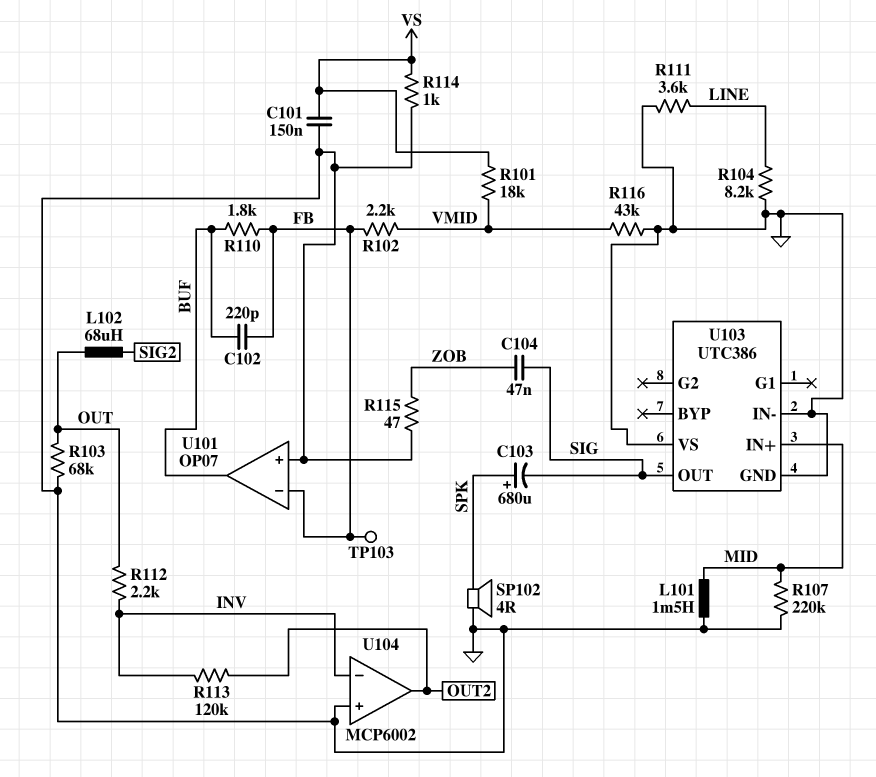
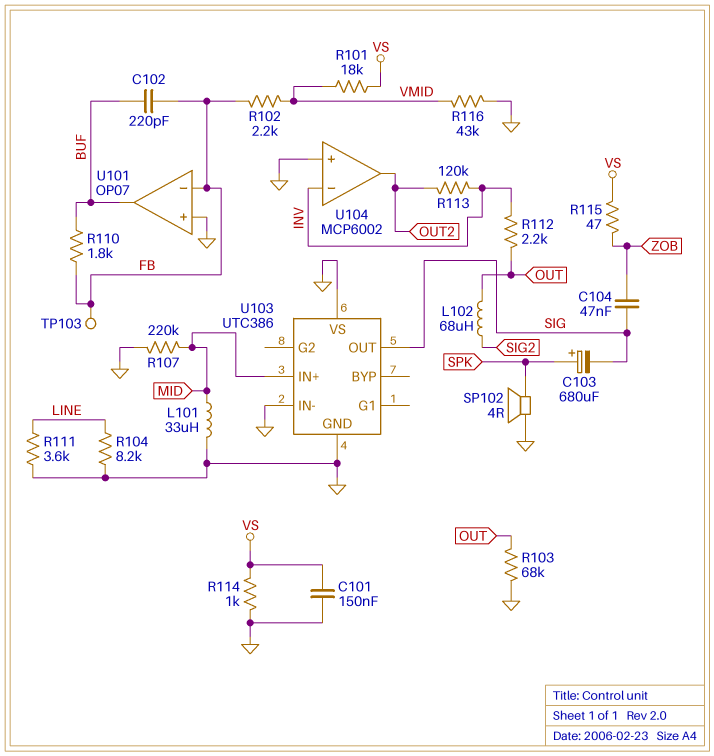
L101: 1.5mH (GND, MID) -> 33uH (GND, MID)
R115: 47 (GND, ZOB) -> 47 (VS, ZOB)

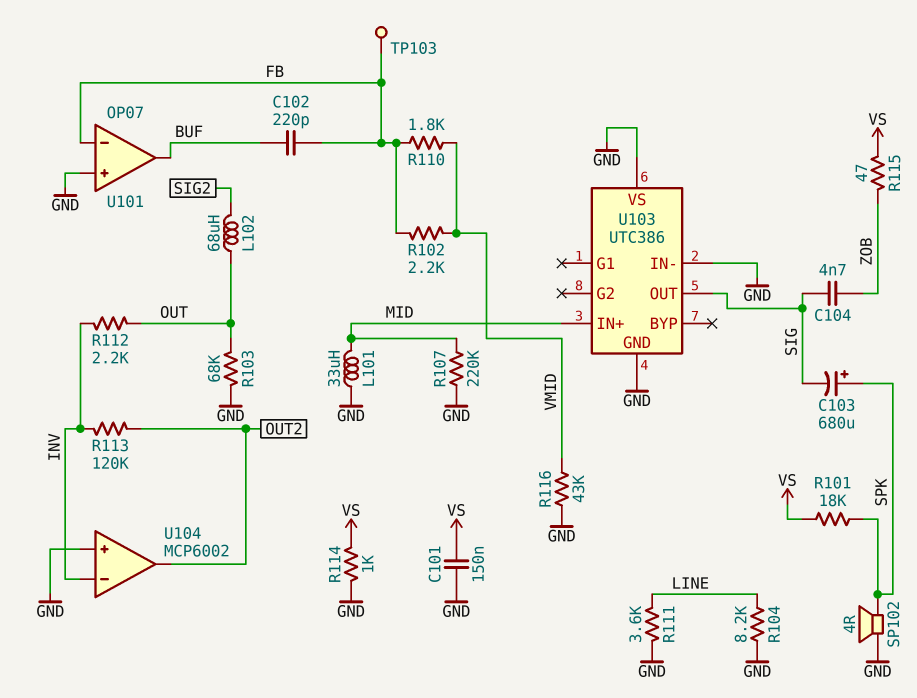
C104: 47nF (SIG, ZOB) -> 4.7nF (SIG, ZOB)
R101: 18k (VMID, VS) -> 18k (SPK, VS)
R110: 1.8k (BUF, FB) -> 1.8k (FB, VMID)

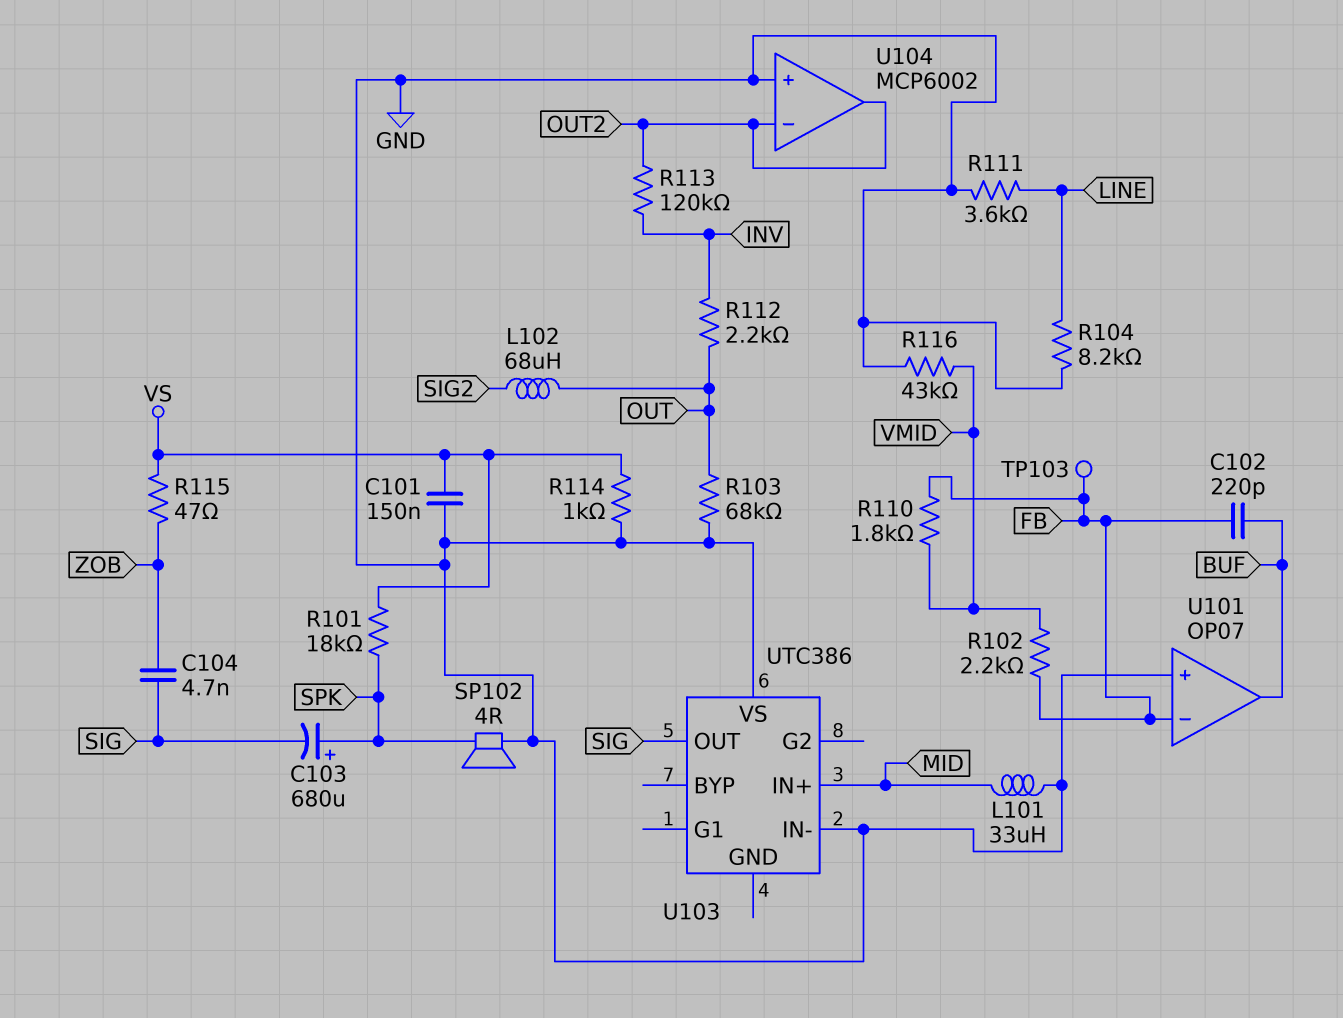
R107: 220k (GND, MID) -> none
U103 pin GND: GND -> none
U104 pin in-: INV -> OUT2

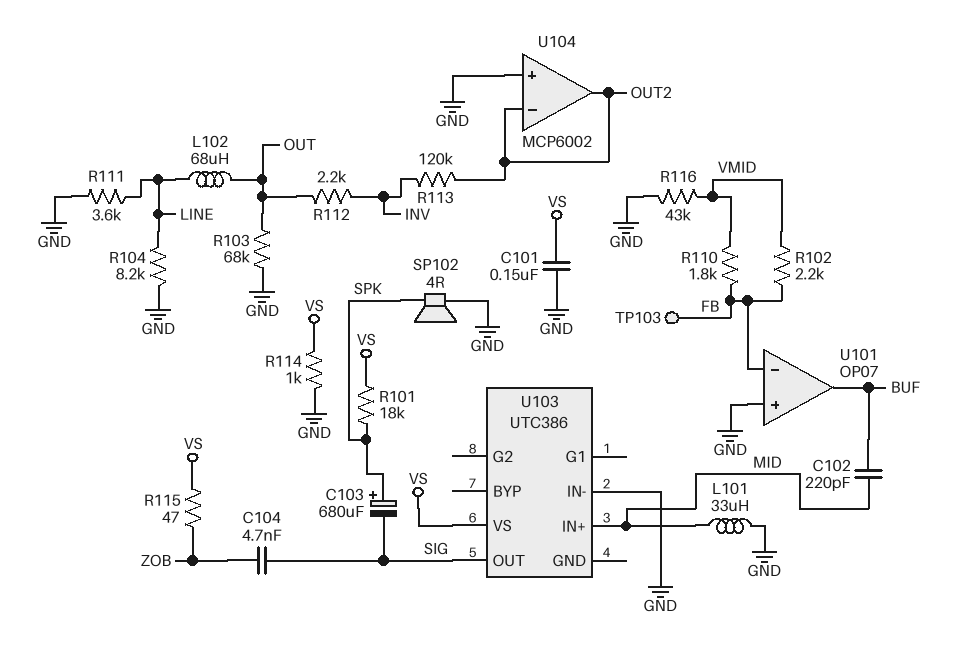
C102: 220pF (BUF, FB) -> 220pF (BUF, MID)
L102: 68uH (OUT, SIG2) -> 68uH (LINE, OUT)
U103 pin VS: GND -> VS

